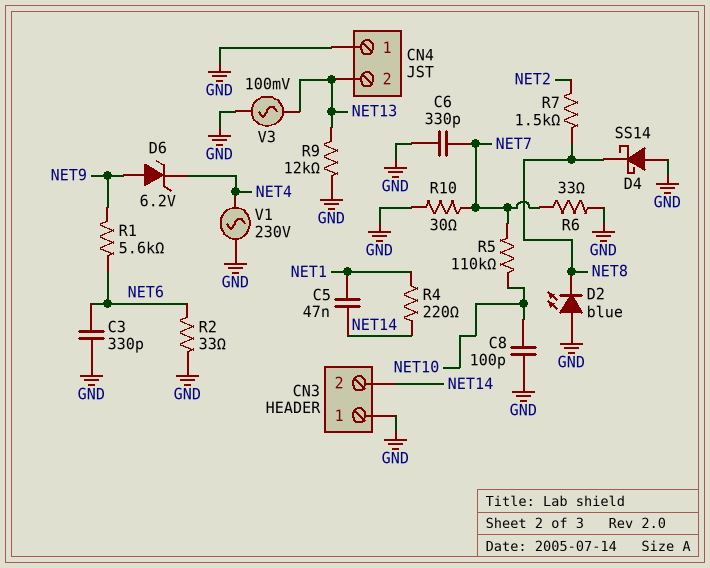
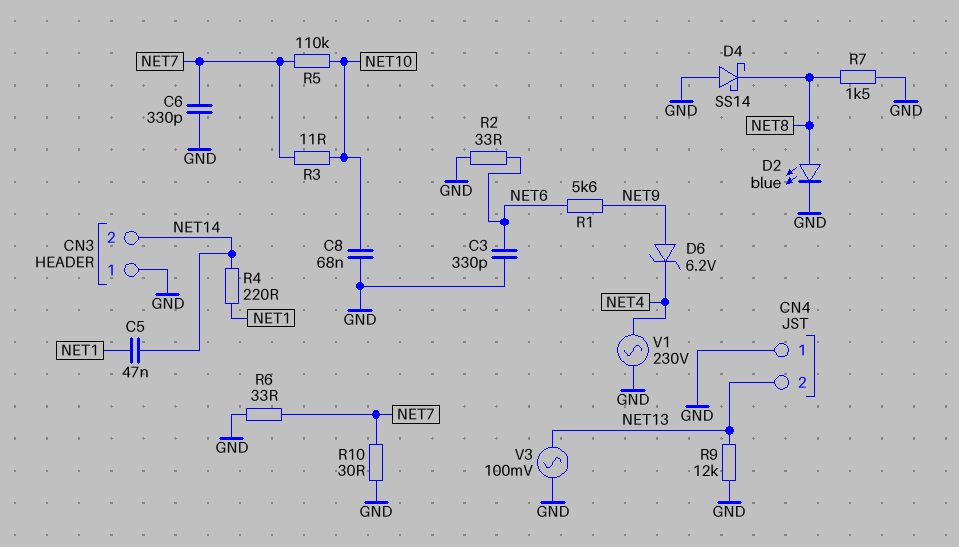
C8: 100pF (GND, NET10) -> 68nF (GND, NET10)
D2: LED blue (A GND, K NET8) -> LED blue (A NET8, K GND)
R3: none -> 11 (NET7, NET10)
R7: 1.5k (NET2, NET8) -> 1.5k (GND, NET8)

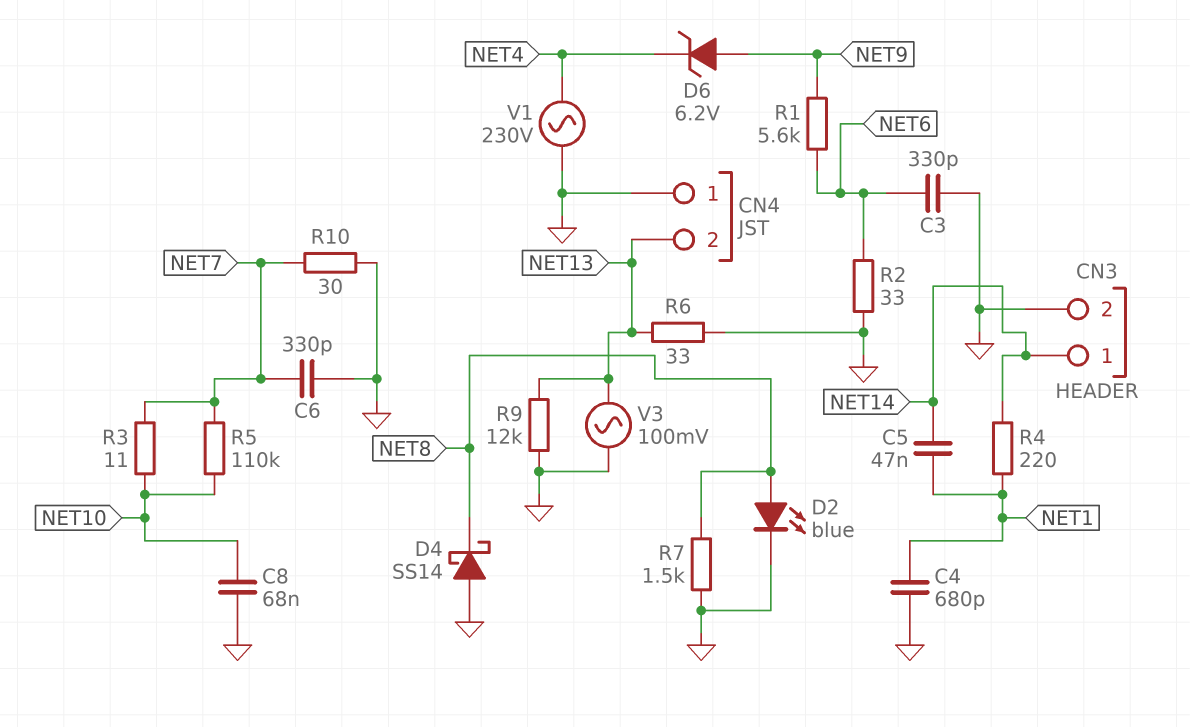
C4: none -> 680pF (GND, NET1)
CN3 pin 1: GND -> NET14
CN3 pin 2: NET14 -> GND
R6: 33 (GND, NET7) -> 33 (GND, NET13)

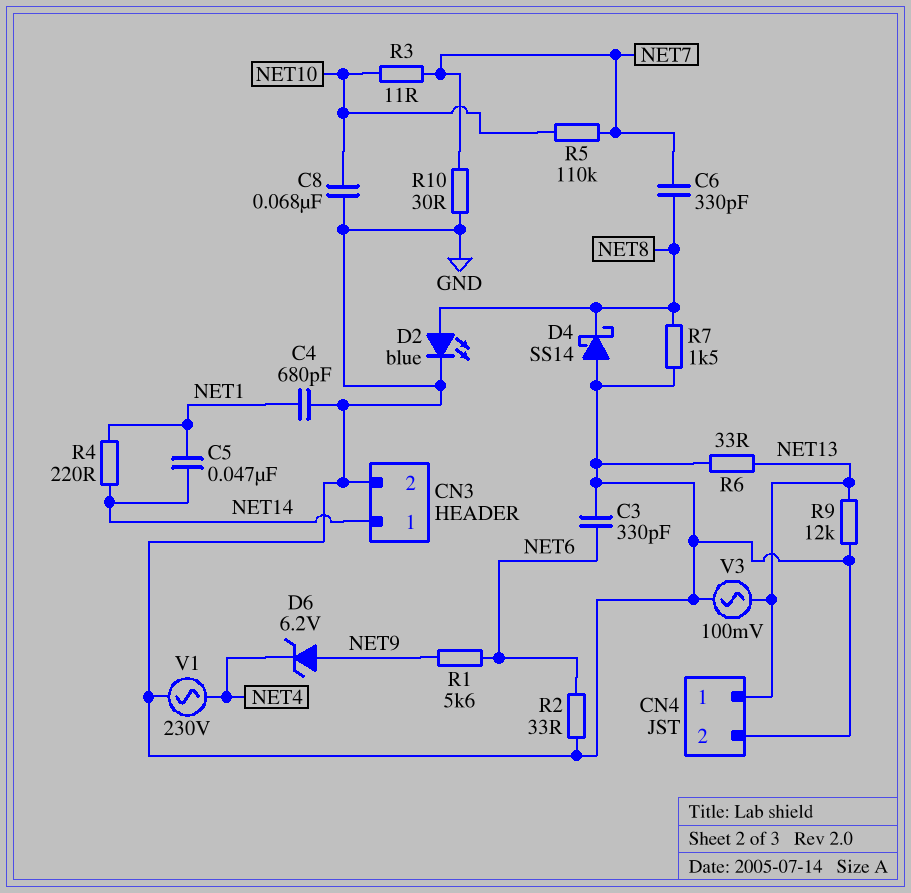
C6: 330pF (GND, NET7) -> 330pF (NET7, NET8)
CN4 pin 1: GND -> NET13
CN4 pin 2: NET13 -> GND

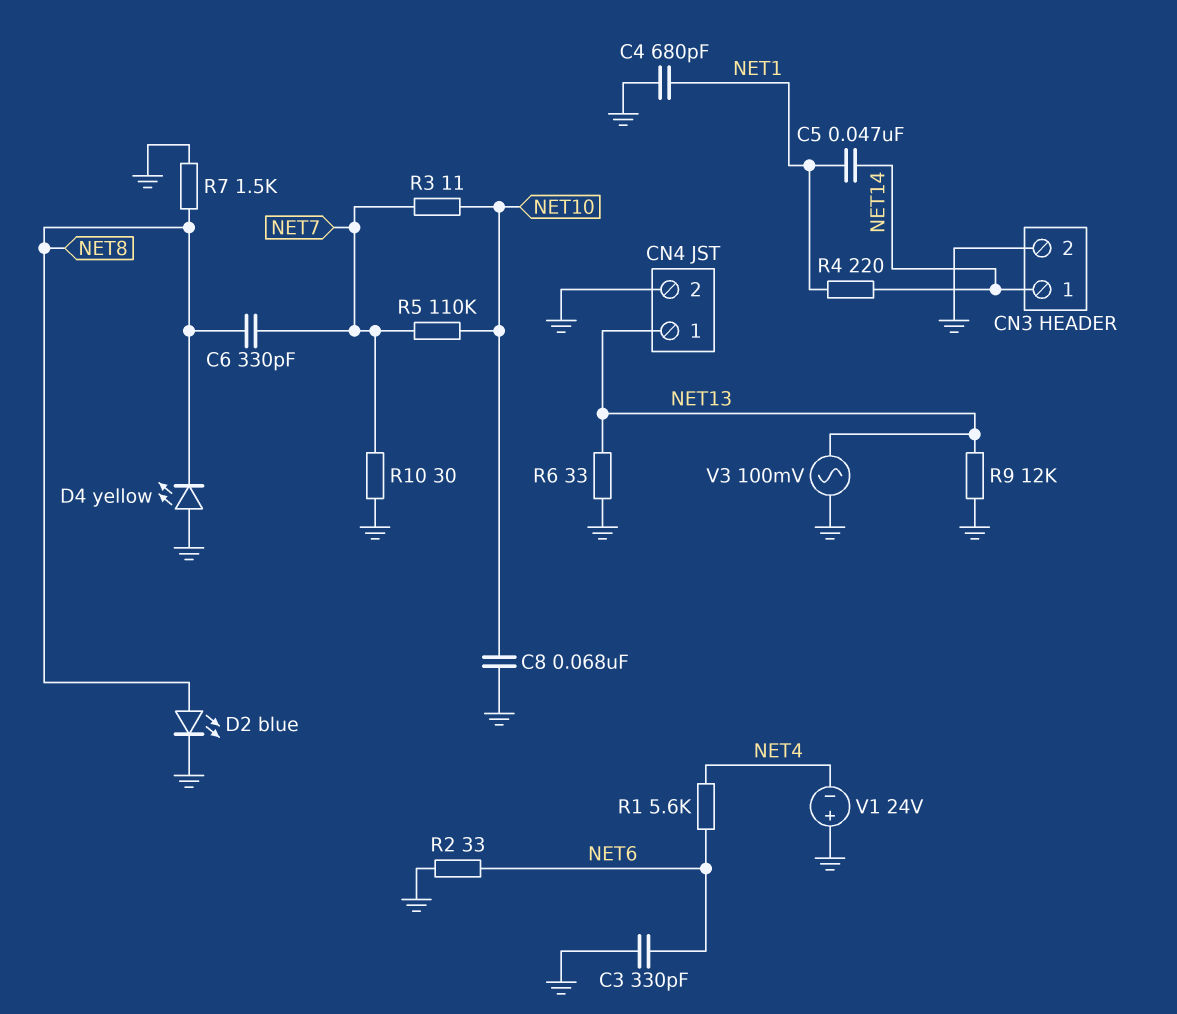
D4: schottky SS14 (A GND, K NET8) -> LED yellow (A GND, K NET8)
D6: zener 6.2V (A NET9, K NET4) -> none
R1: 5.6k (NET6, NET9) -> 5.6k (NET4, NET6)
V1: AC 230V (GND, NET4) -> 24V (plus GND, minus NET4)

